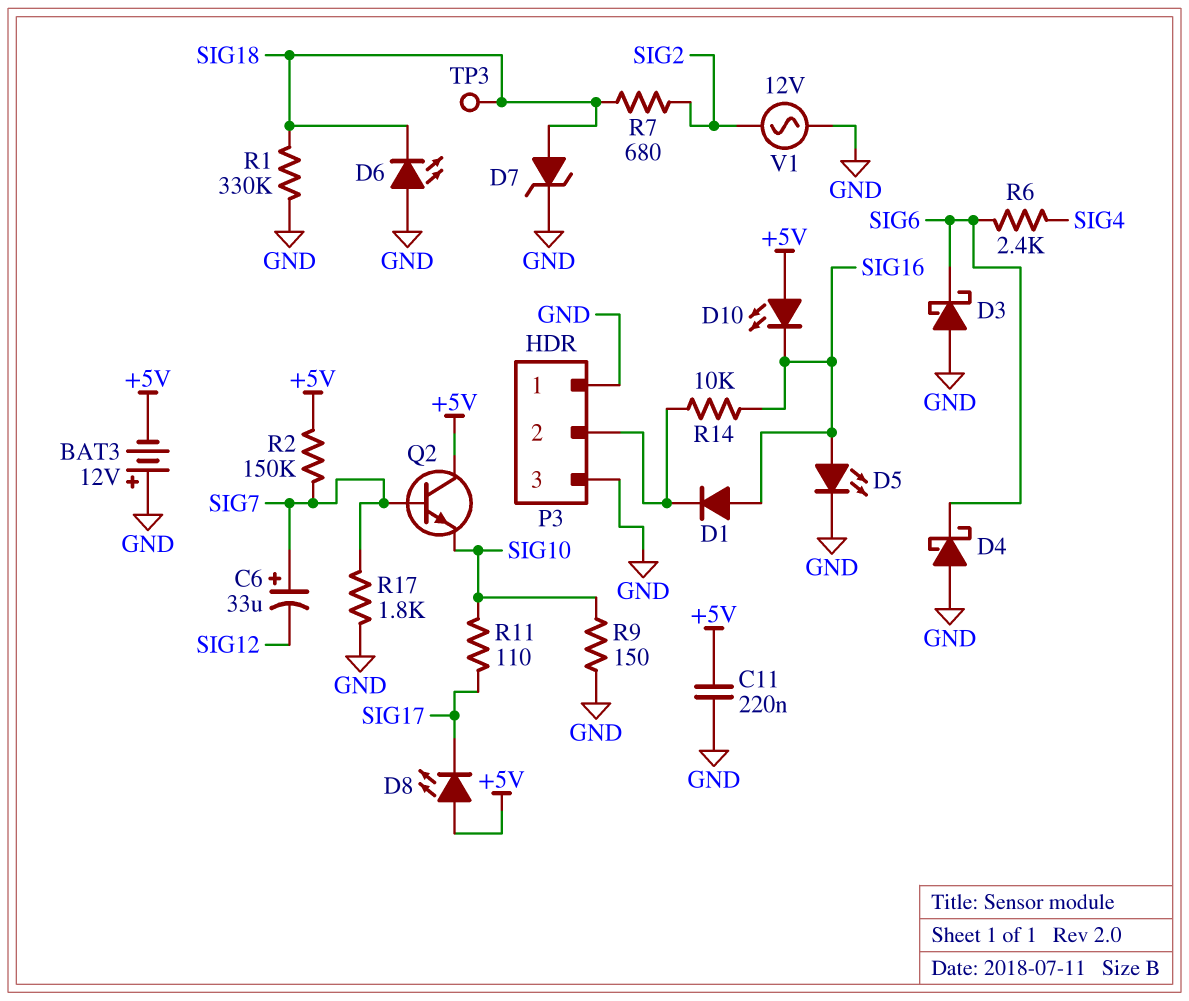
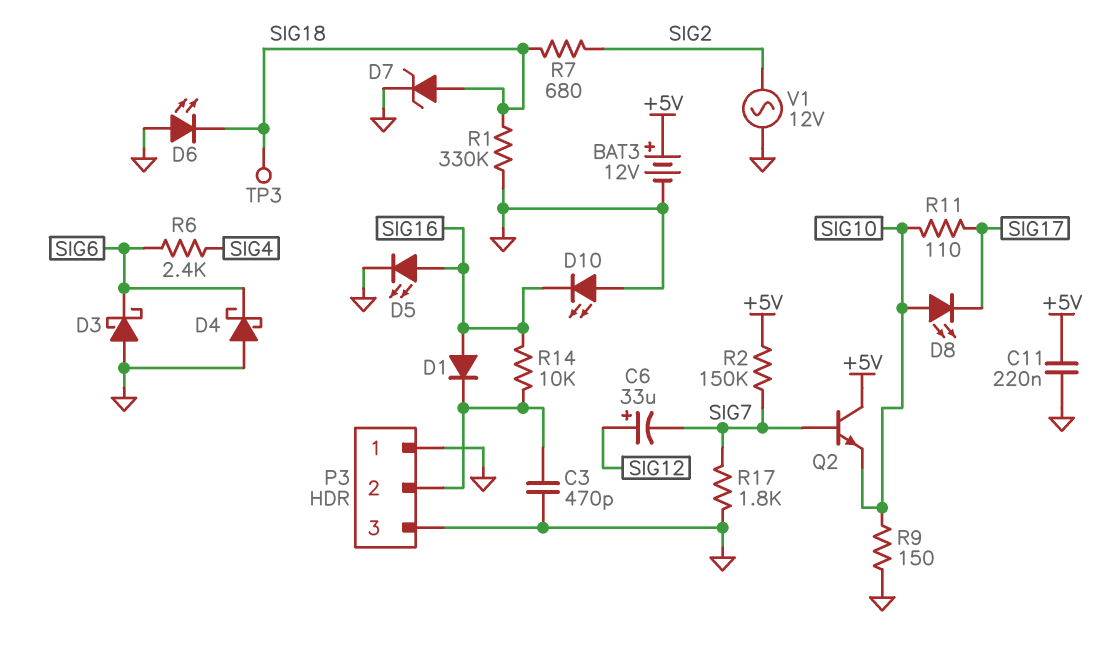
BAT3: 12V (plus GND, minus +5V) -> 12V (plus +5V, minus GND)
C3: none -> 470pF (GND, P3/2)
C6: 33uF (plus SIG7, minus SIG12) -> 33uF (plus SIG12, minus SIG7)
D8: LED (A +5V, K SIG17) -> LED (A SIG10, K SIG17)
D10: LED (A +5V, K SIG16) -> LED (A GND, K SIG16)

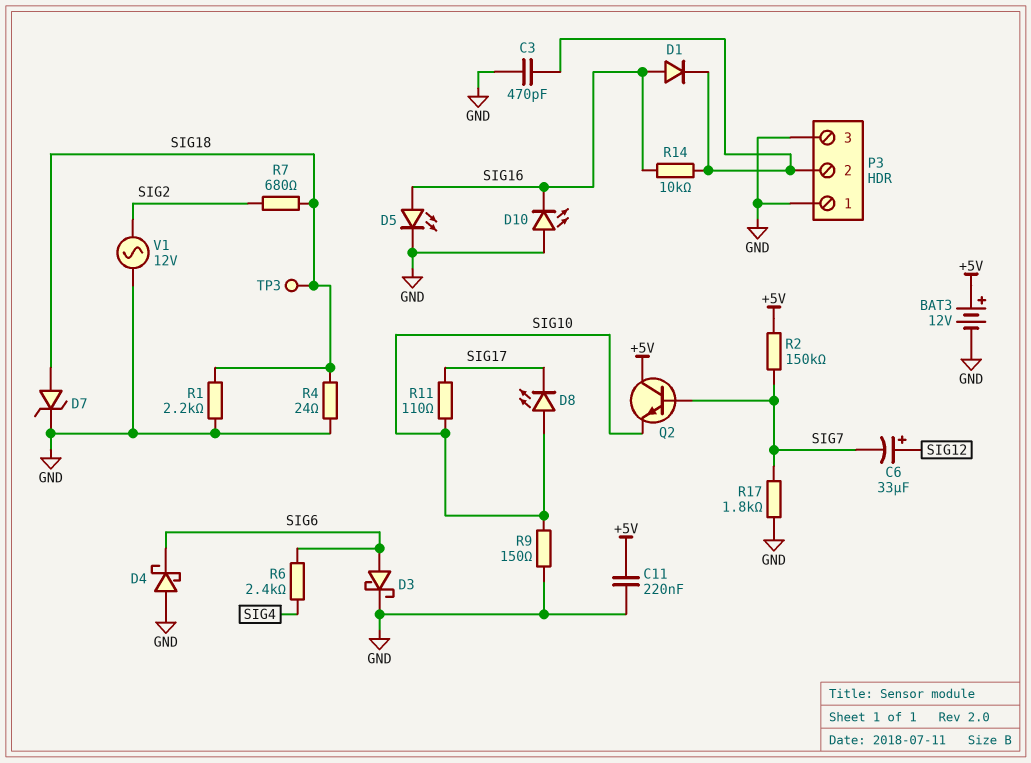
D3: schottky (A GND, K SIG6) -> schottky (A SIG6, K GND)
D6: LED (A GND, K SIG18) -> none
R1: 330k (GND, SIG18) -> 2.2k (GND, SIG18)
R4: none -> 24 (GND, SIG18)

